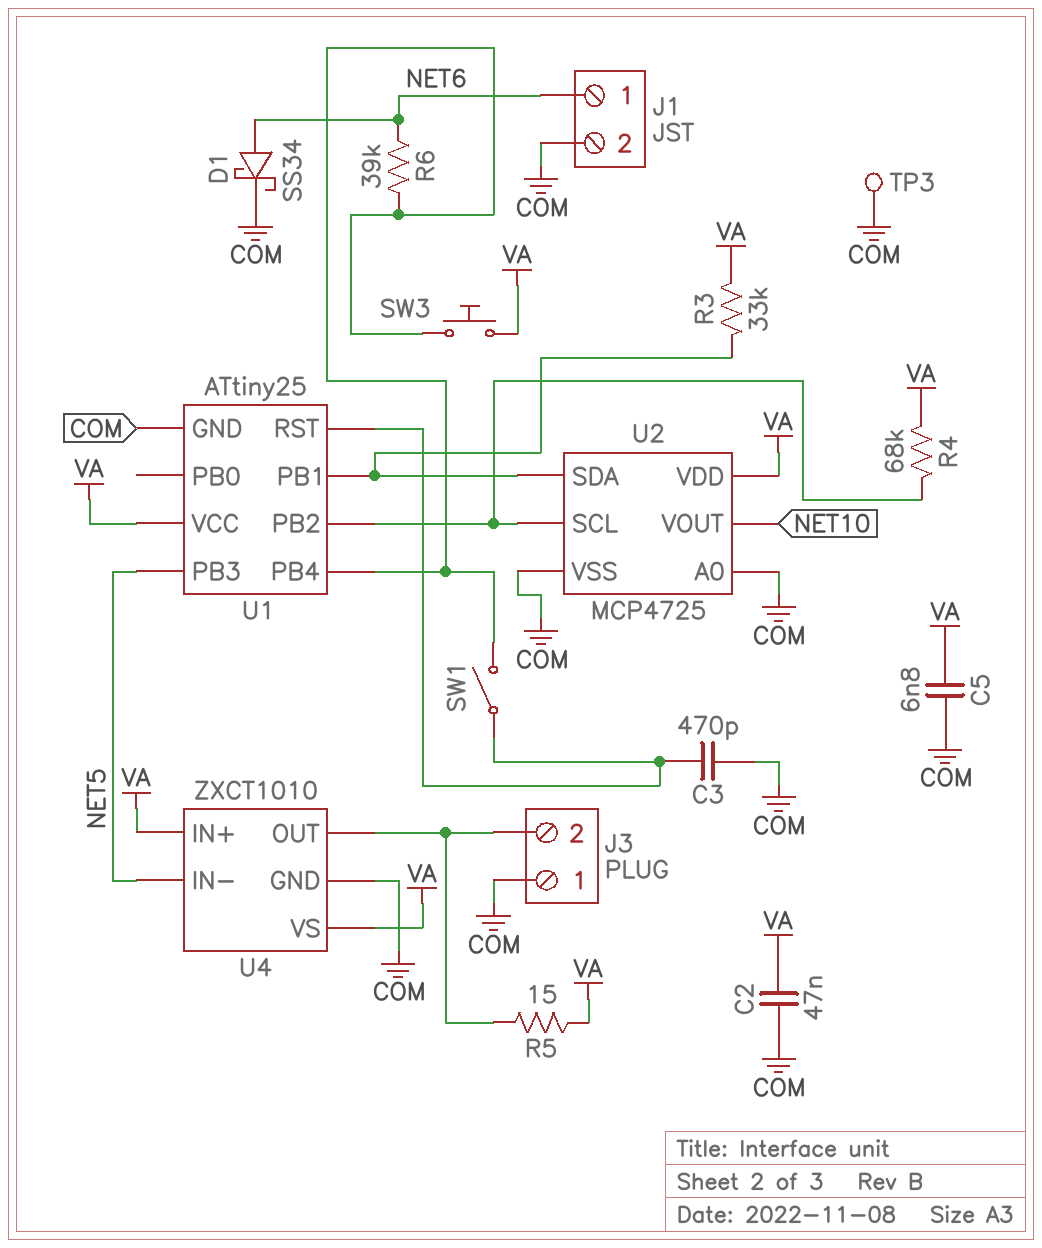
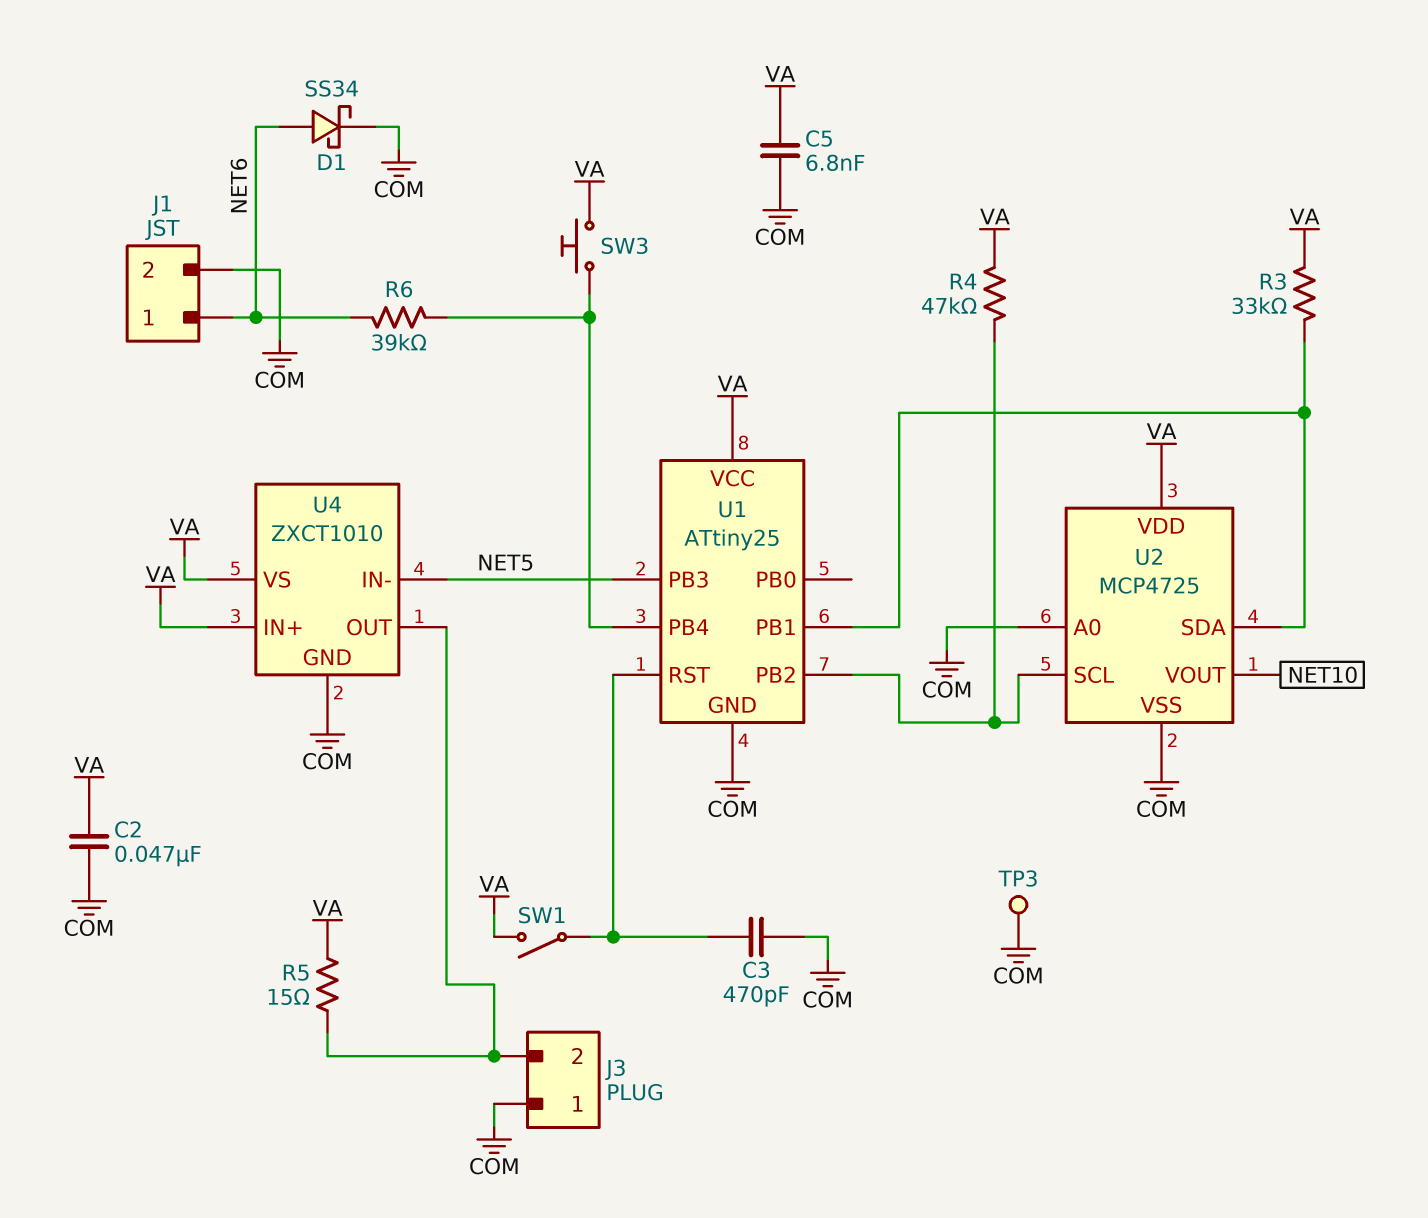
R4: 68k (U1/PB2, VA) -> 47k (U1/PB2, VA)
SW1: switch (U1/PB4, U1/RST) -> switch (U1/RST, VA)

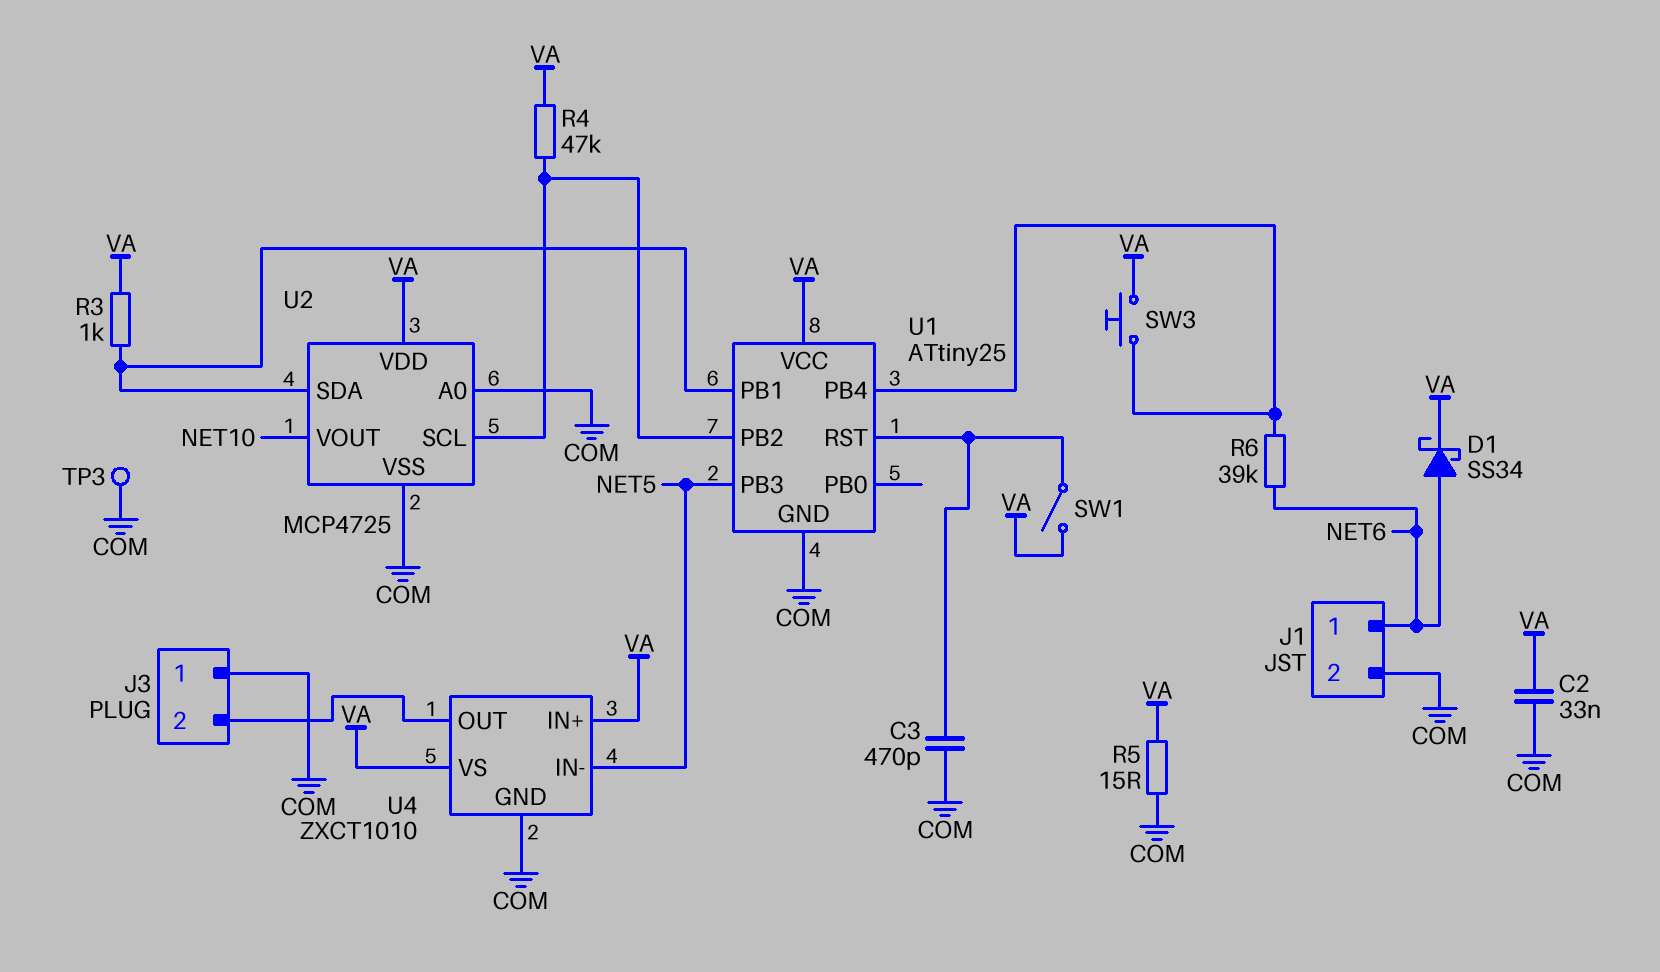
C2: 47nF (COM, VA) -> 33nF (COM, VA)
C5: 6.8nF (COM, VA) -> none
D1: schottky SS34 (A NET6, K COM) -> schottky SS34 (A NET6, K VA)
R3: 33k (U1/PB1, VA) -> 1k (U1/PB1, VA)
R5: 15 (J3/2, VA) -> 15 (COM, VA)

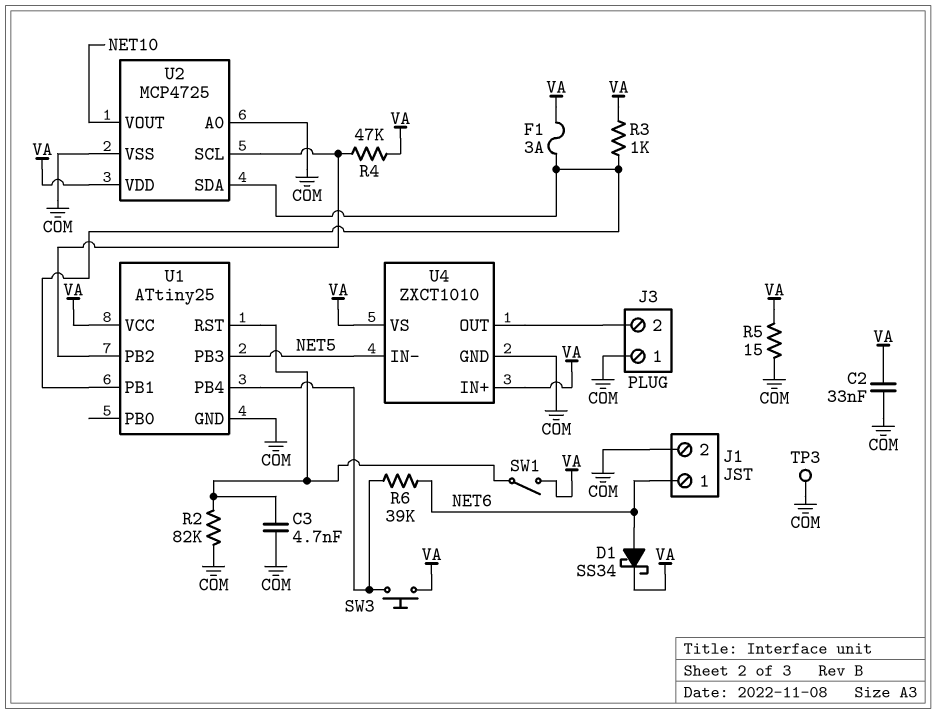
C3: 470pF (COM, U1/RST) -> 4.7nF (COM, U1/RST)
F1: none -> 3A (U1/PB1, VA)
R2: none -> 82k (COM, U1/RST)

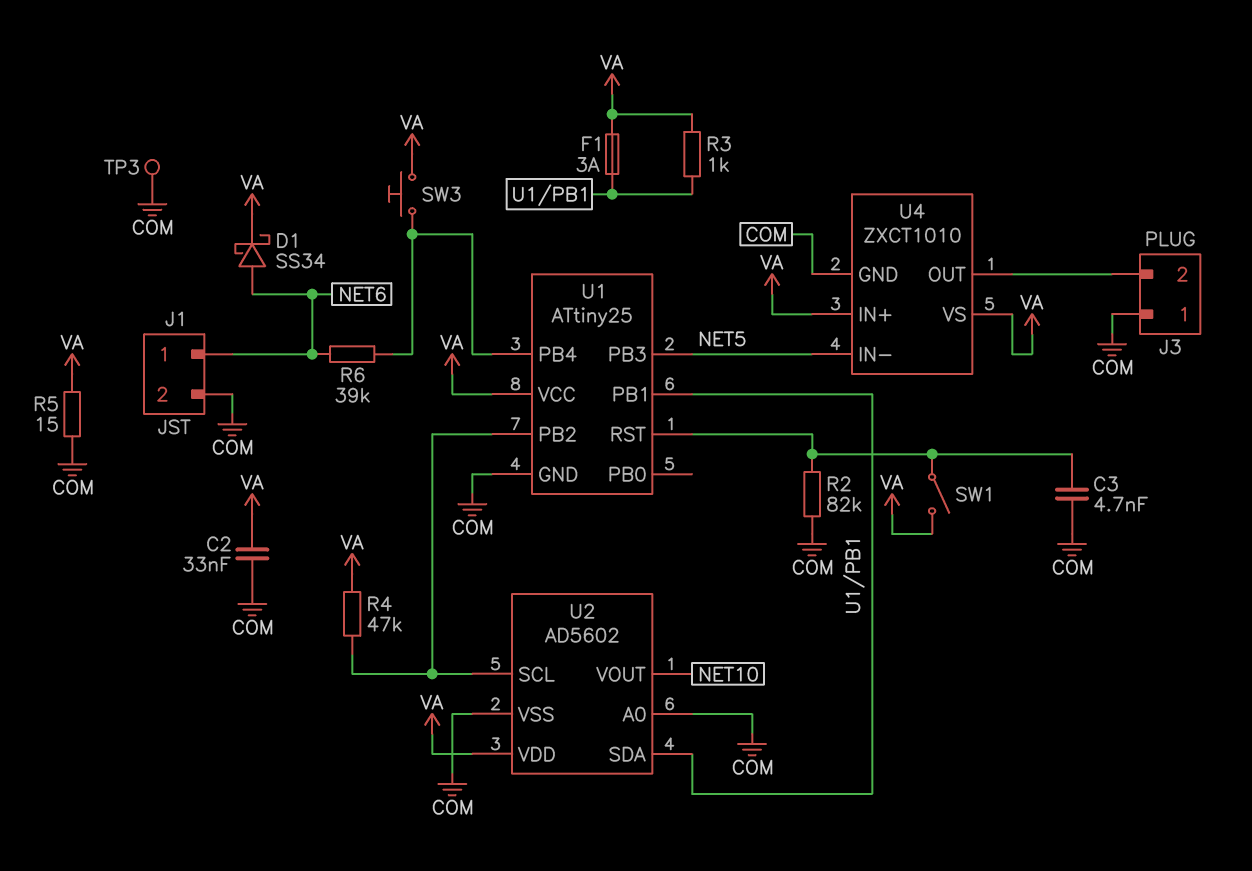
U2: MCP4725 -> AD5602

